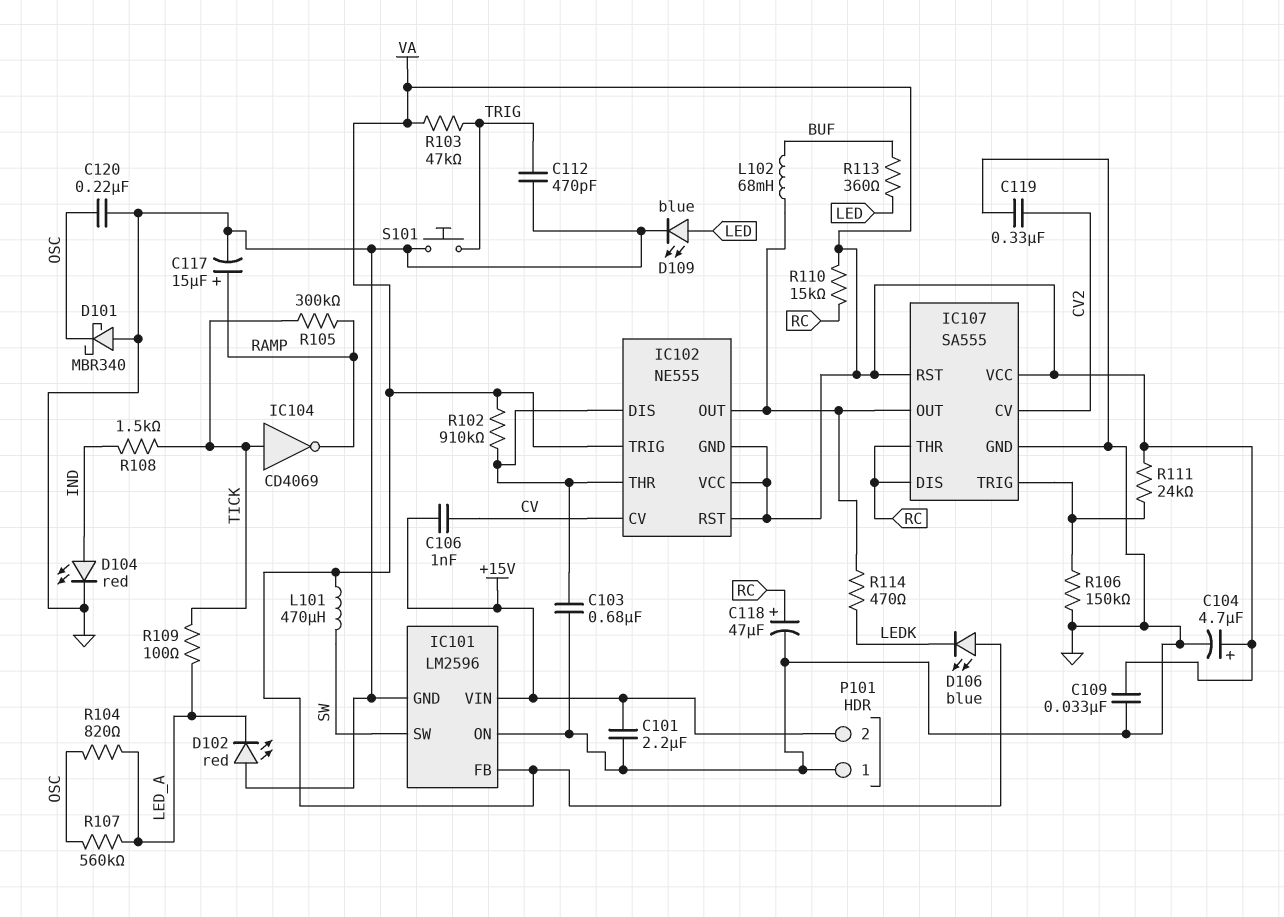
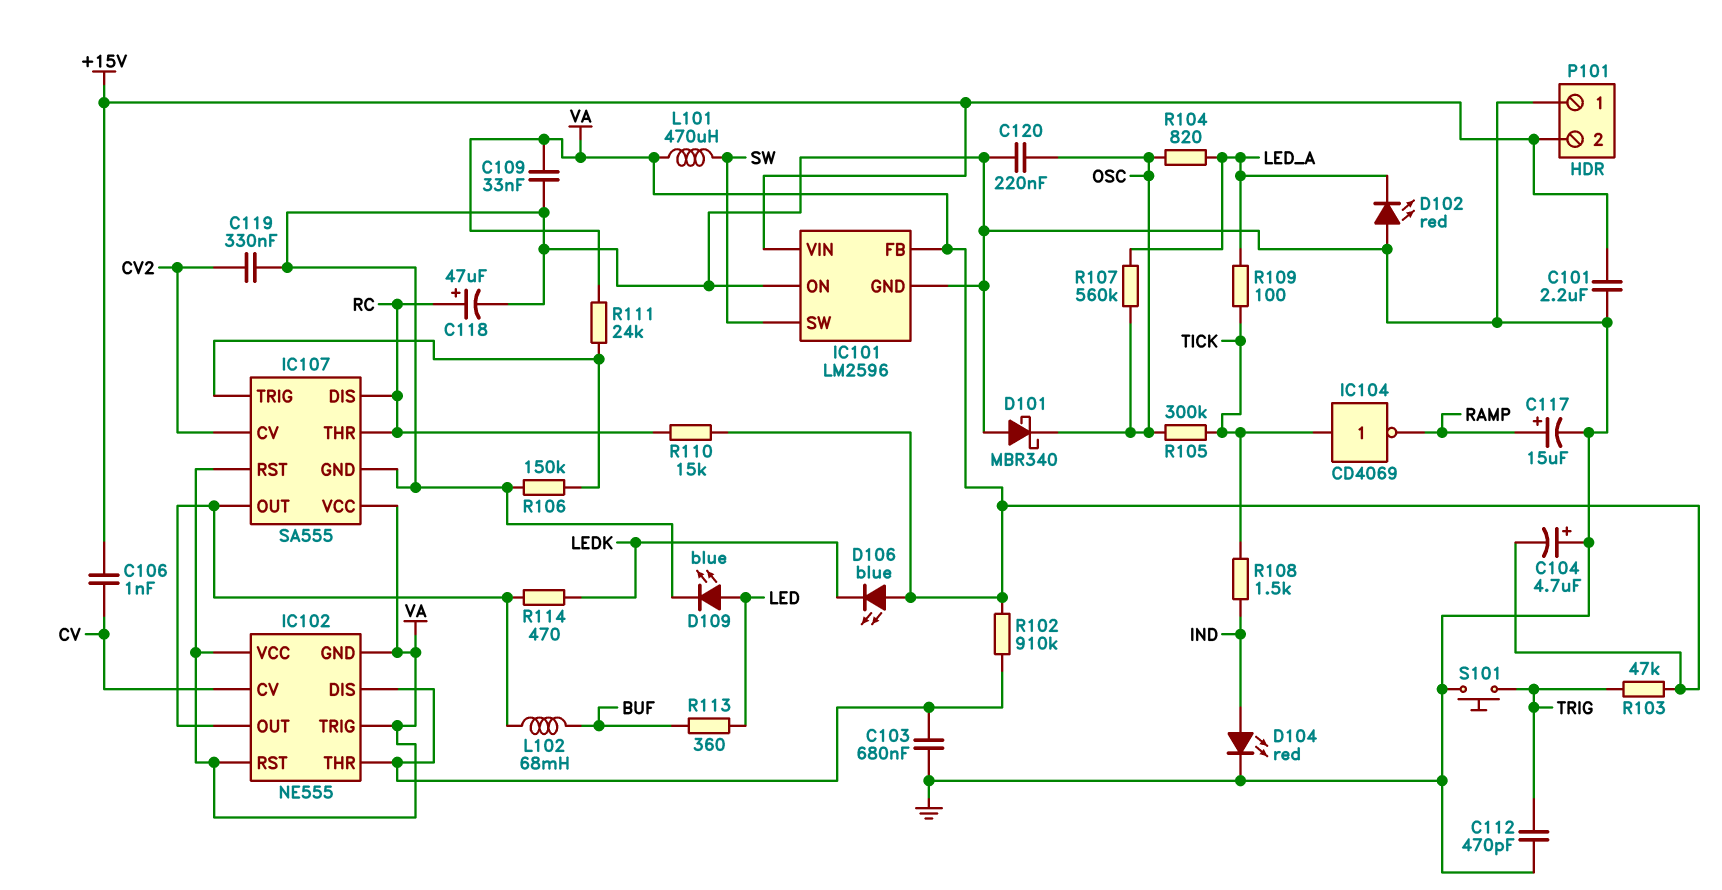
C104: 4.7uF (plus VA, minus GND) -> 4.7uF (plus GND, minus VA)
R105: 300k (RAMP, TICK) -> 300k (OSC, TICK)

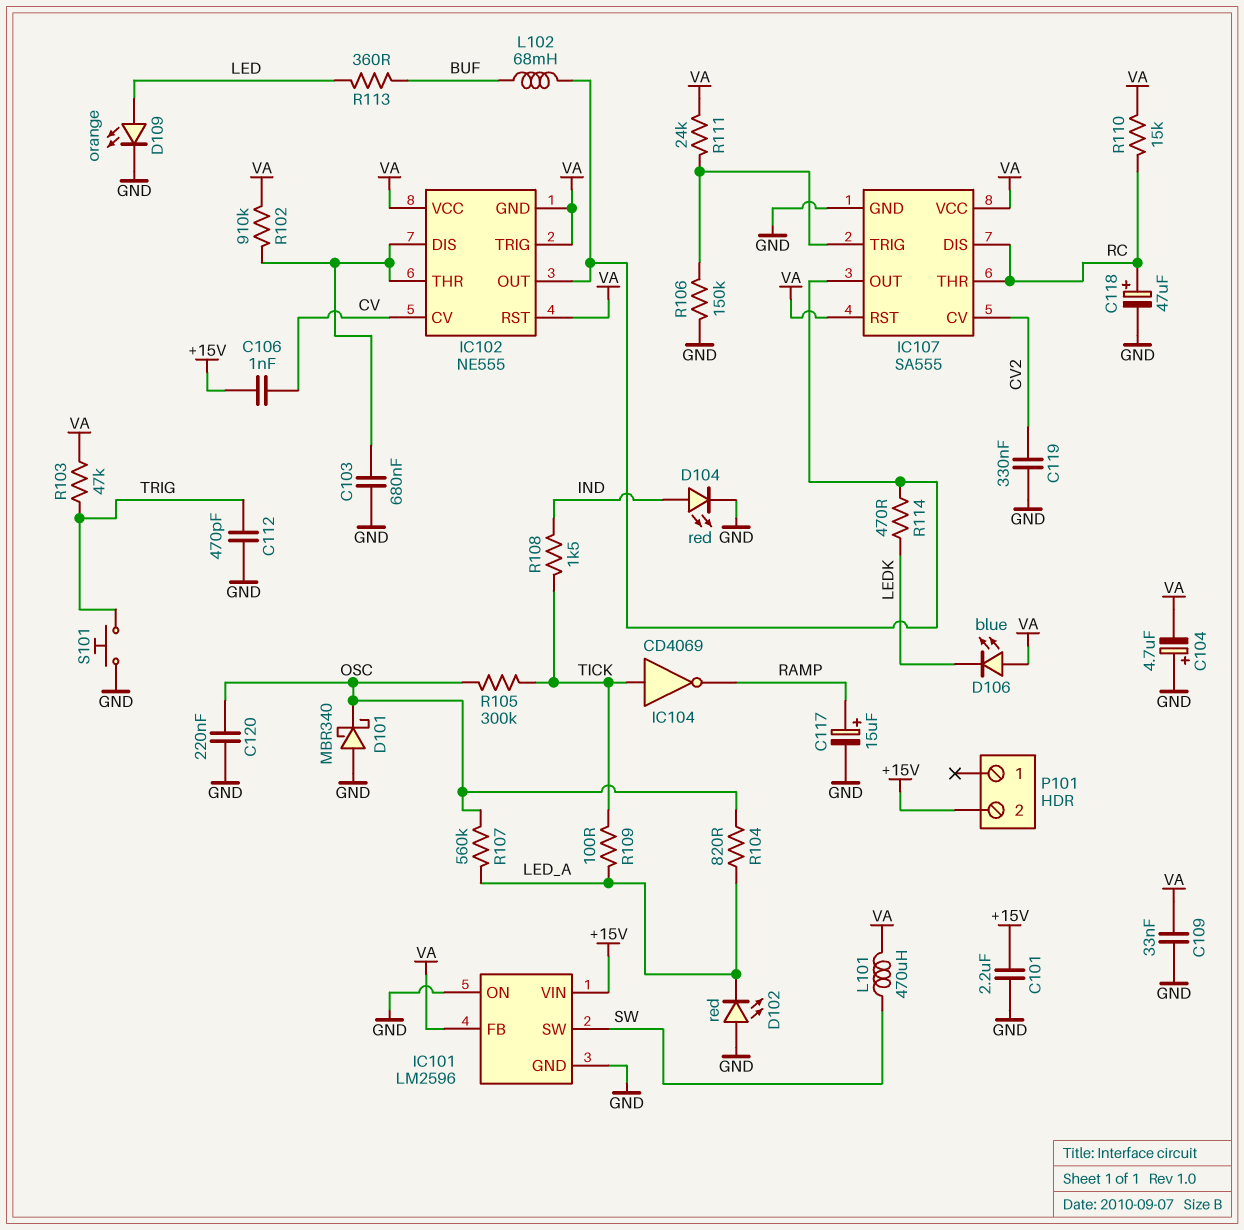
D109: LED blue (A LED, K GND) -> LED orange (A LED, K GND)
P101 pin 1: GND -> none

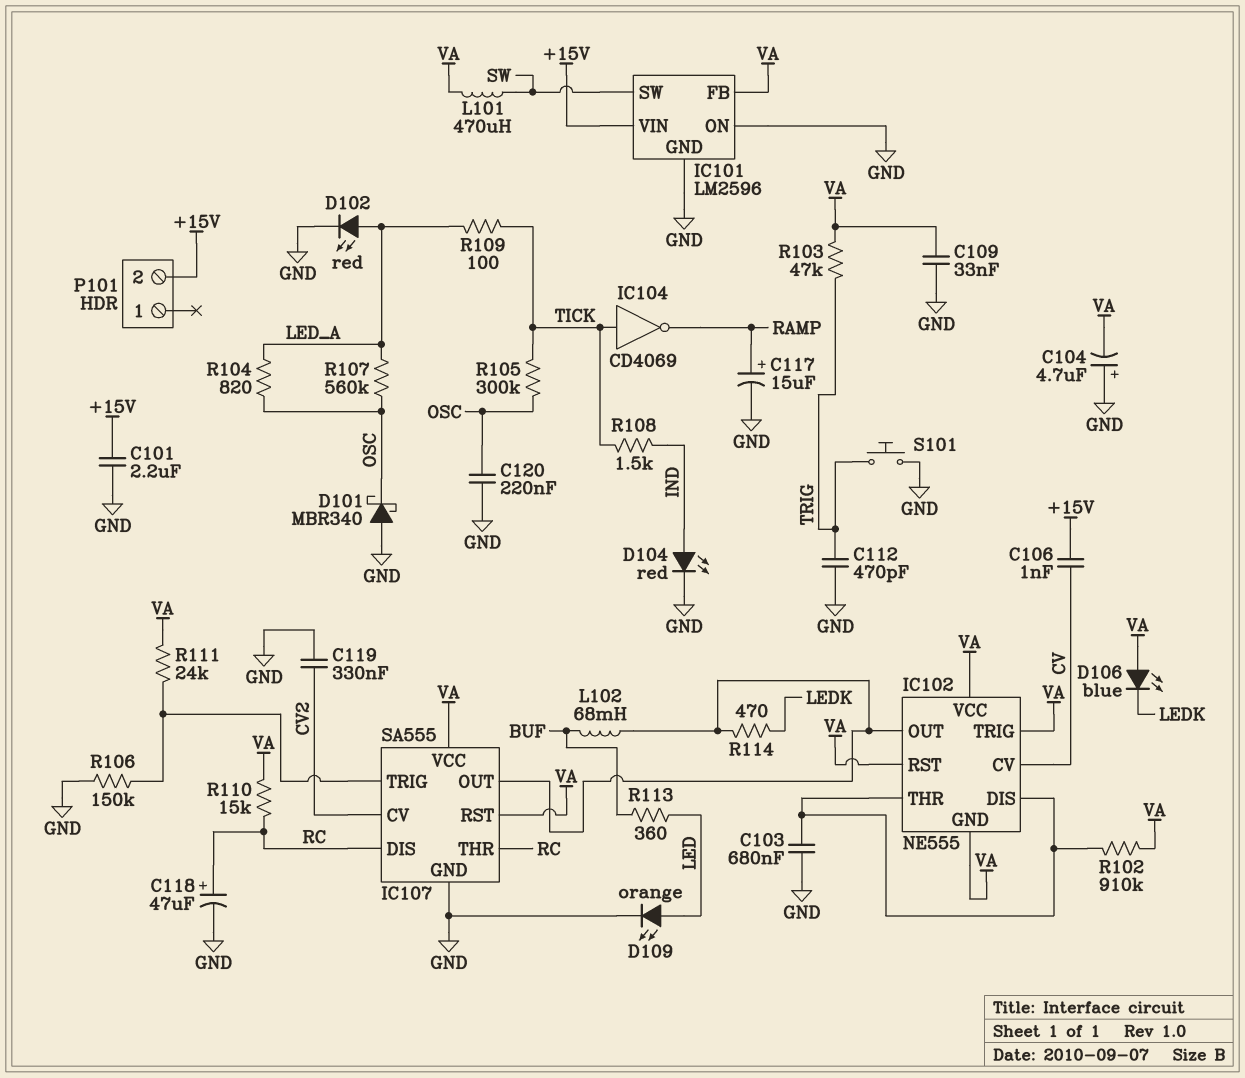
D102: LED red (A GND, K LED_A) -> LED red (A LED_A, K GND)

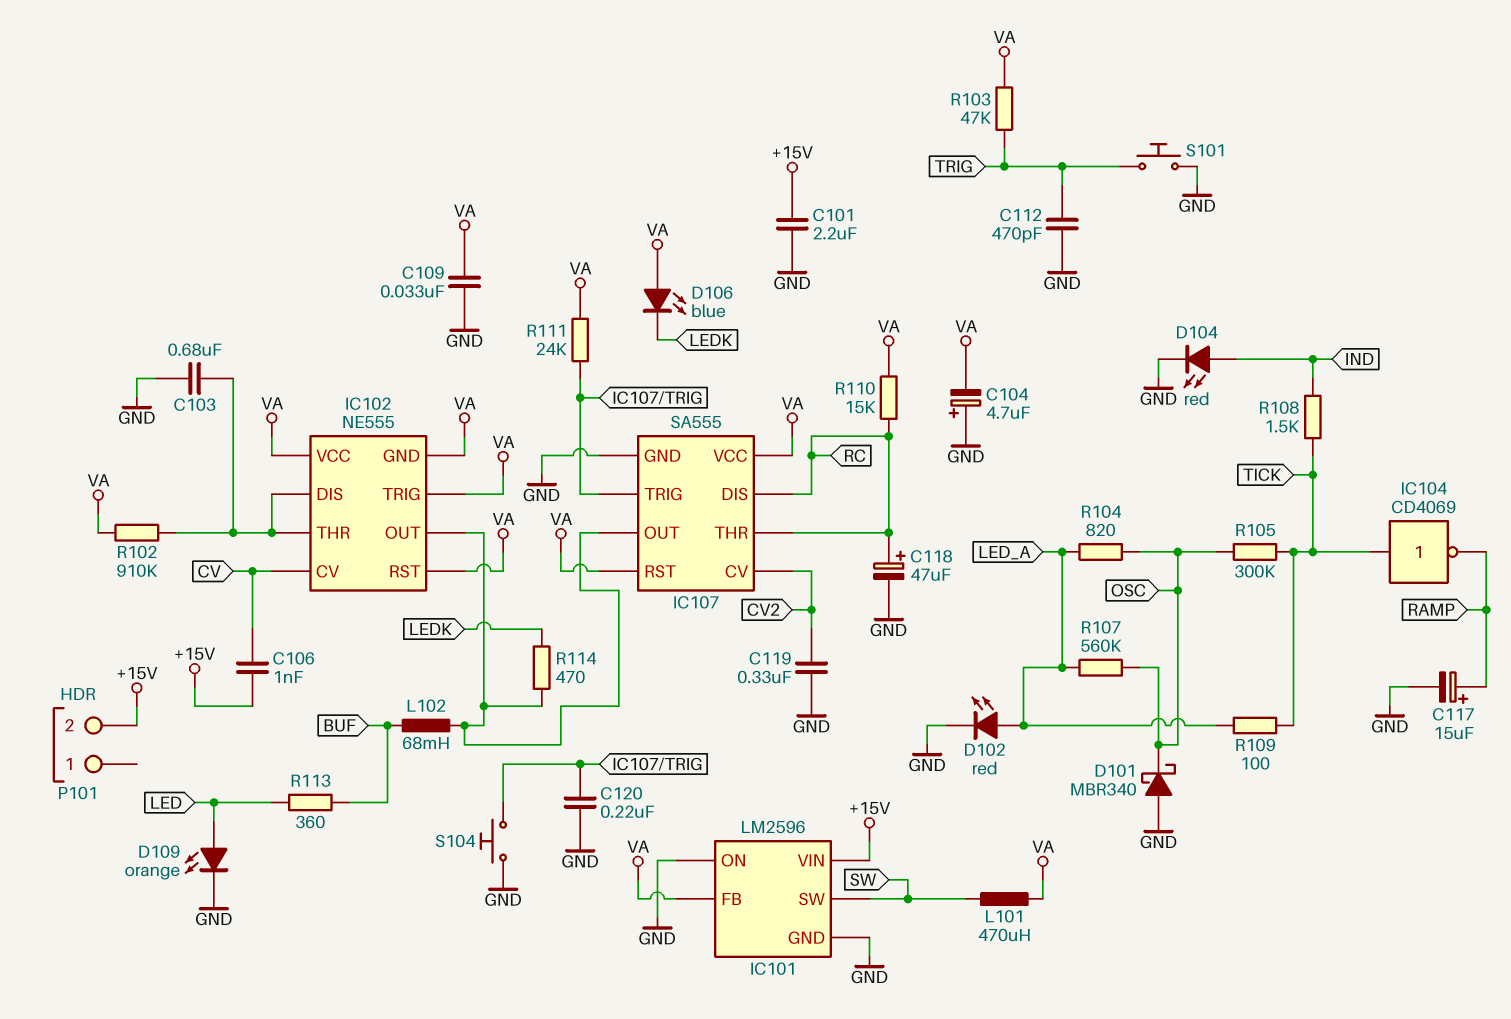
C120: 220nF (GND, OSC) -> 220nF (GND, IC107/TRIG)
R106: 150k (GND, IC107/TRIG) -> none
S104: none -> button (GND, IC107/TRIG)

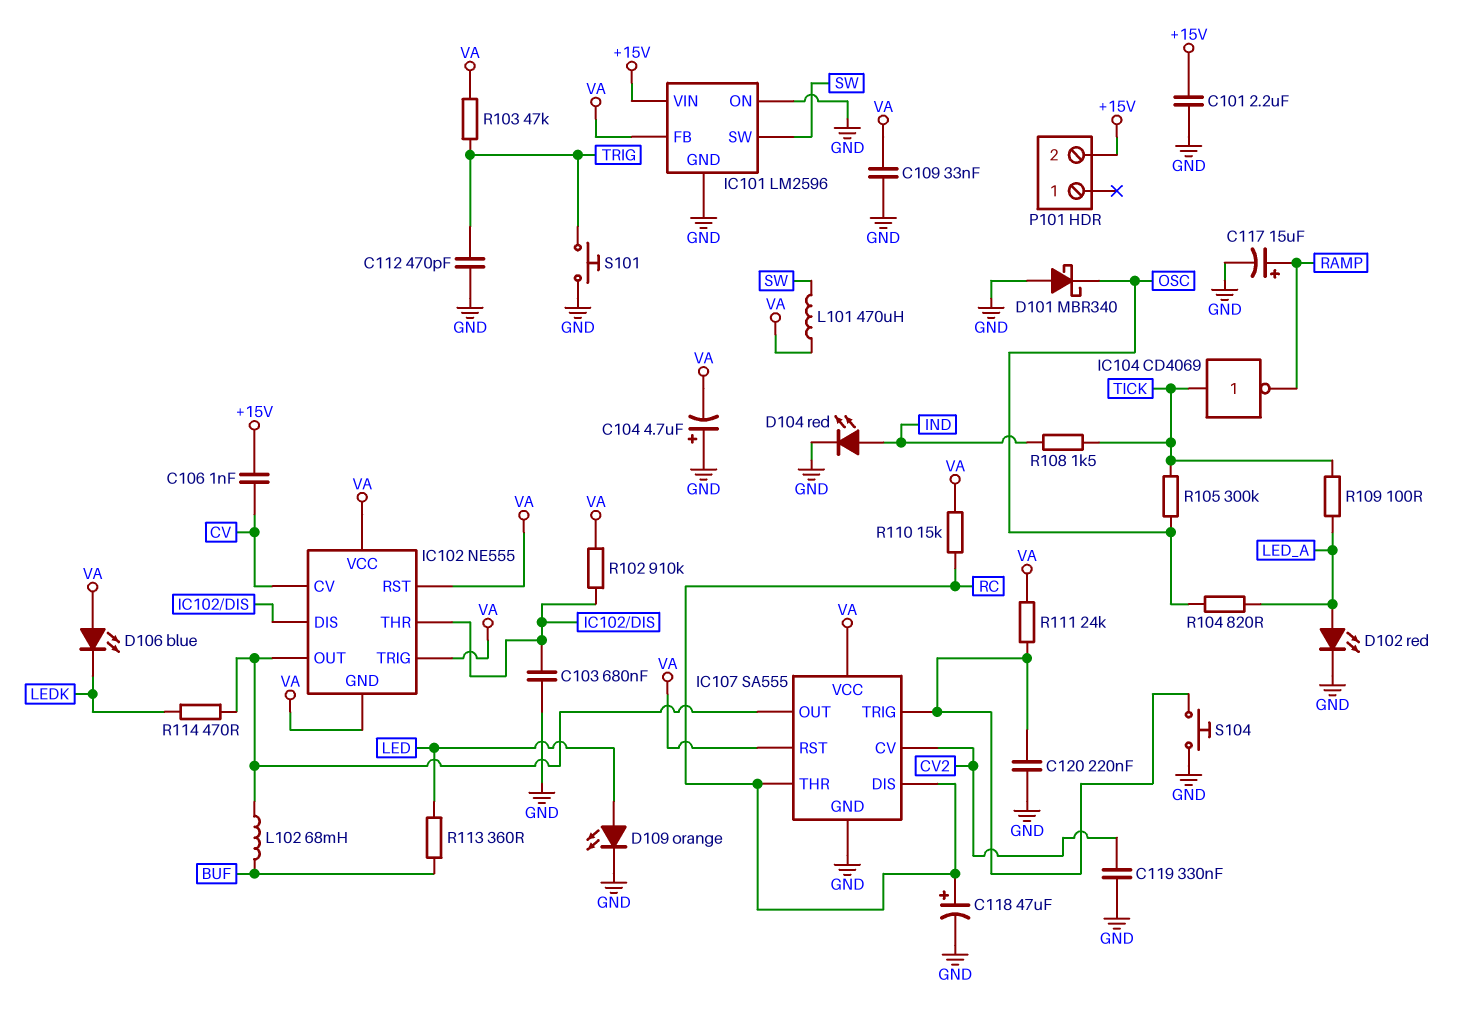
R107: 560k (LED_A, OSC) -> none

